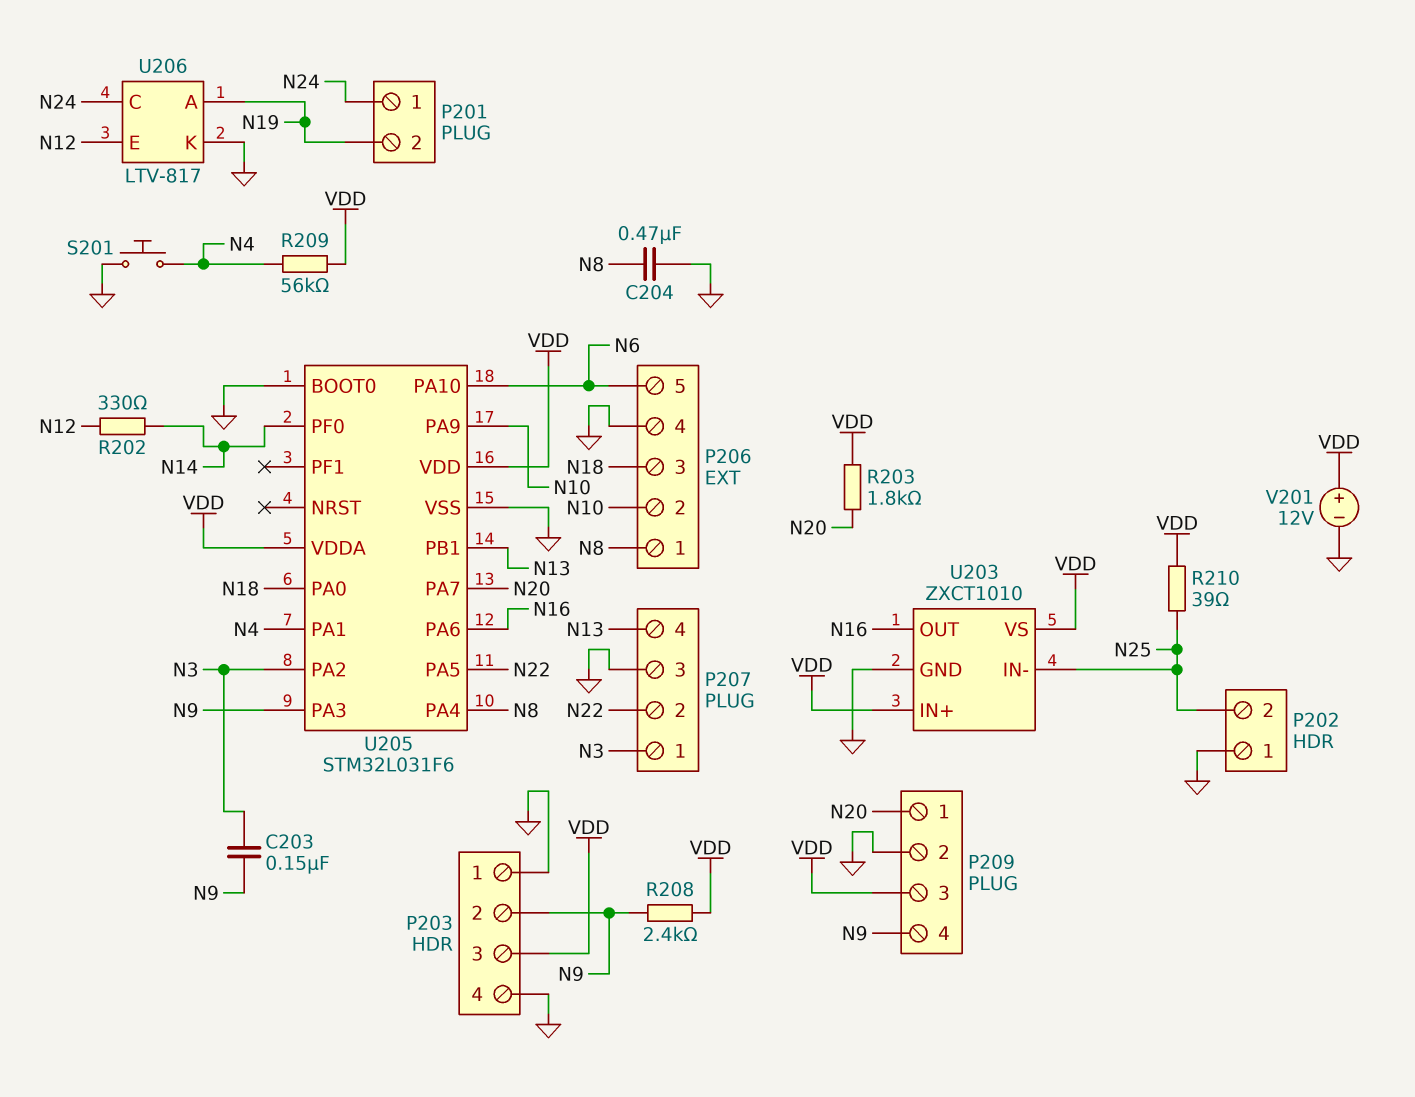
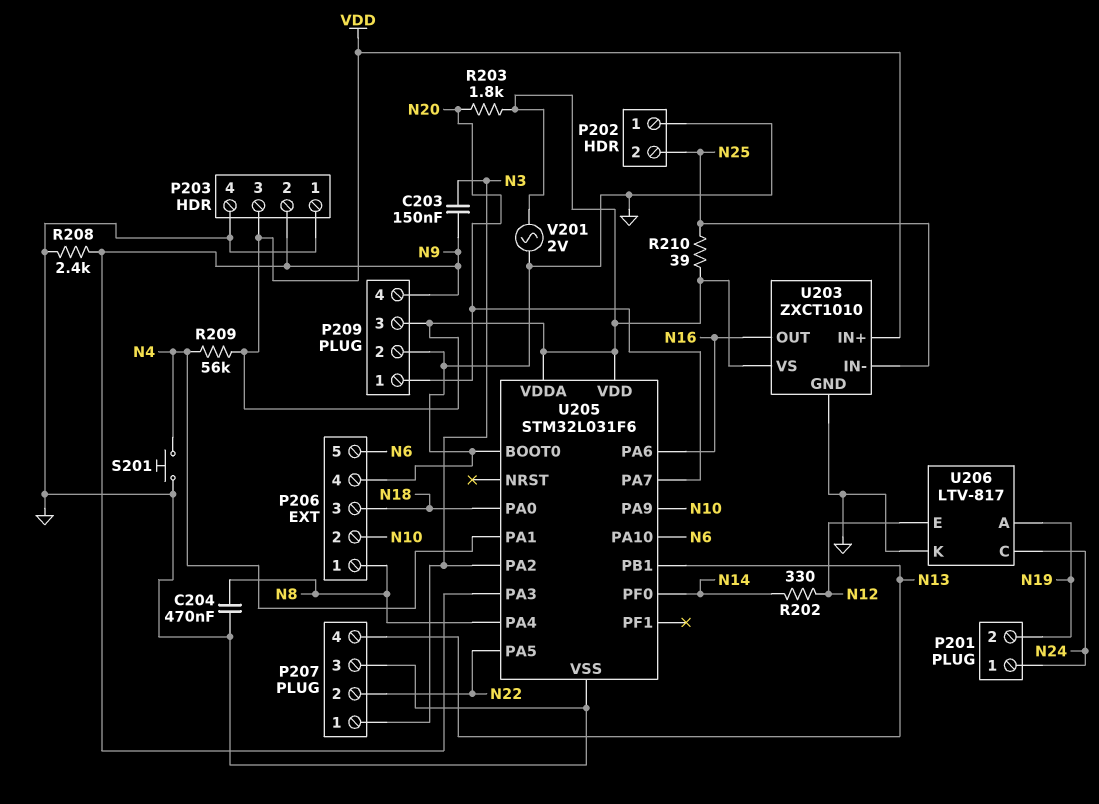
R208: 2.4k (N9, VDD) -> 2.4k (GND, N9)
V201: 12V (plus VDD, minus GND) -> AC 2V (GND, VDD)

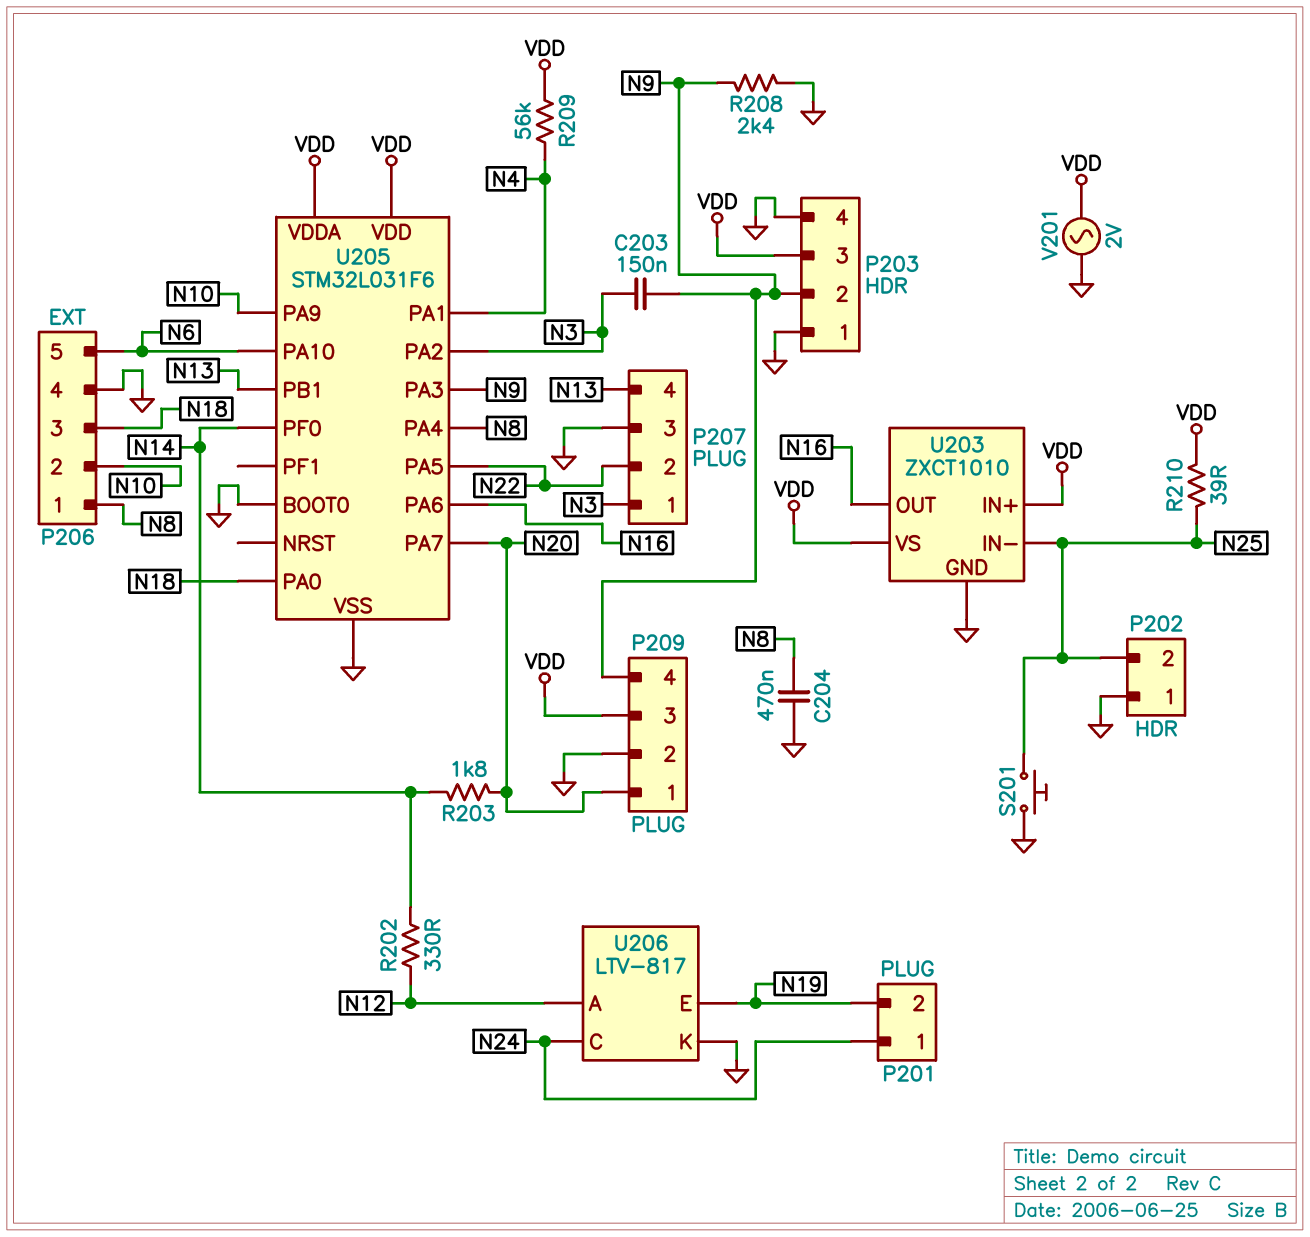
R203: 1.8k (N20, VDD) -> 1.8k (N14, N20)
S201: button (GND, N4) -> button (GND, N25)
U206 pin A: N19 -> N12
U206 pin E: N12 -> N19

